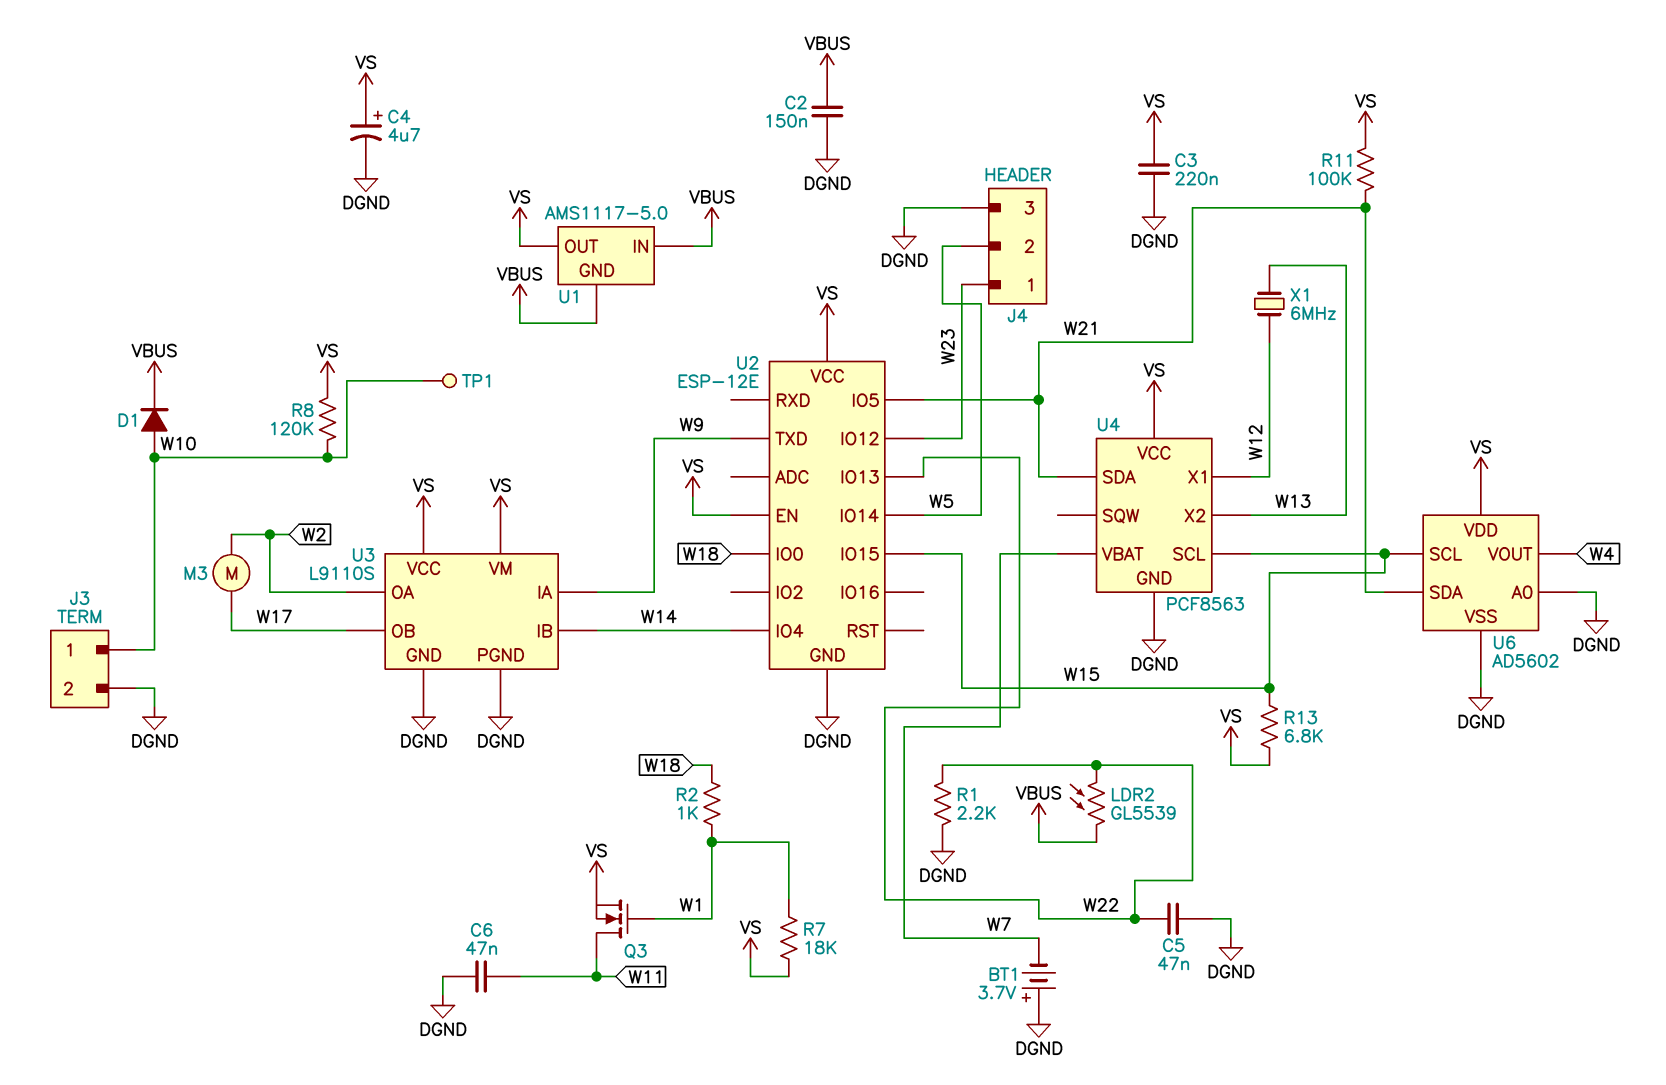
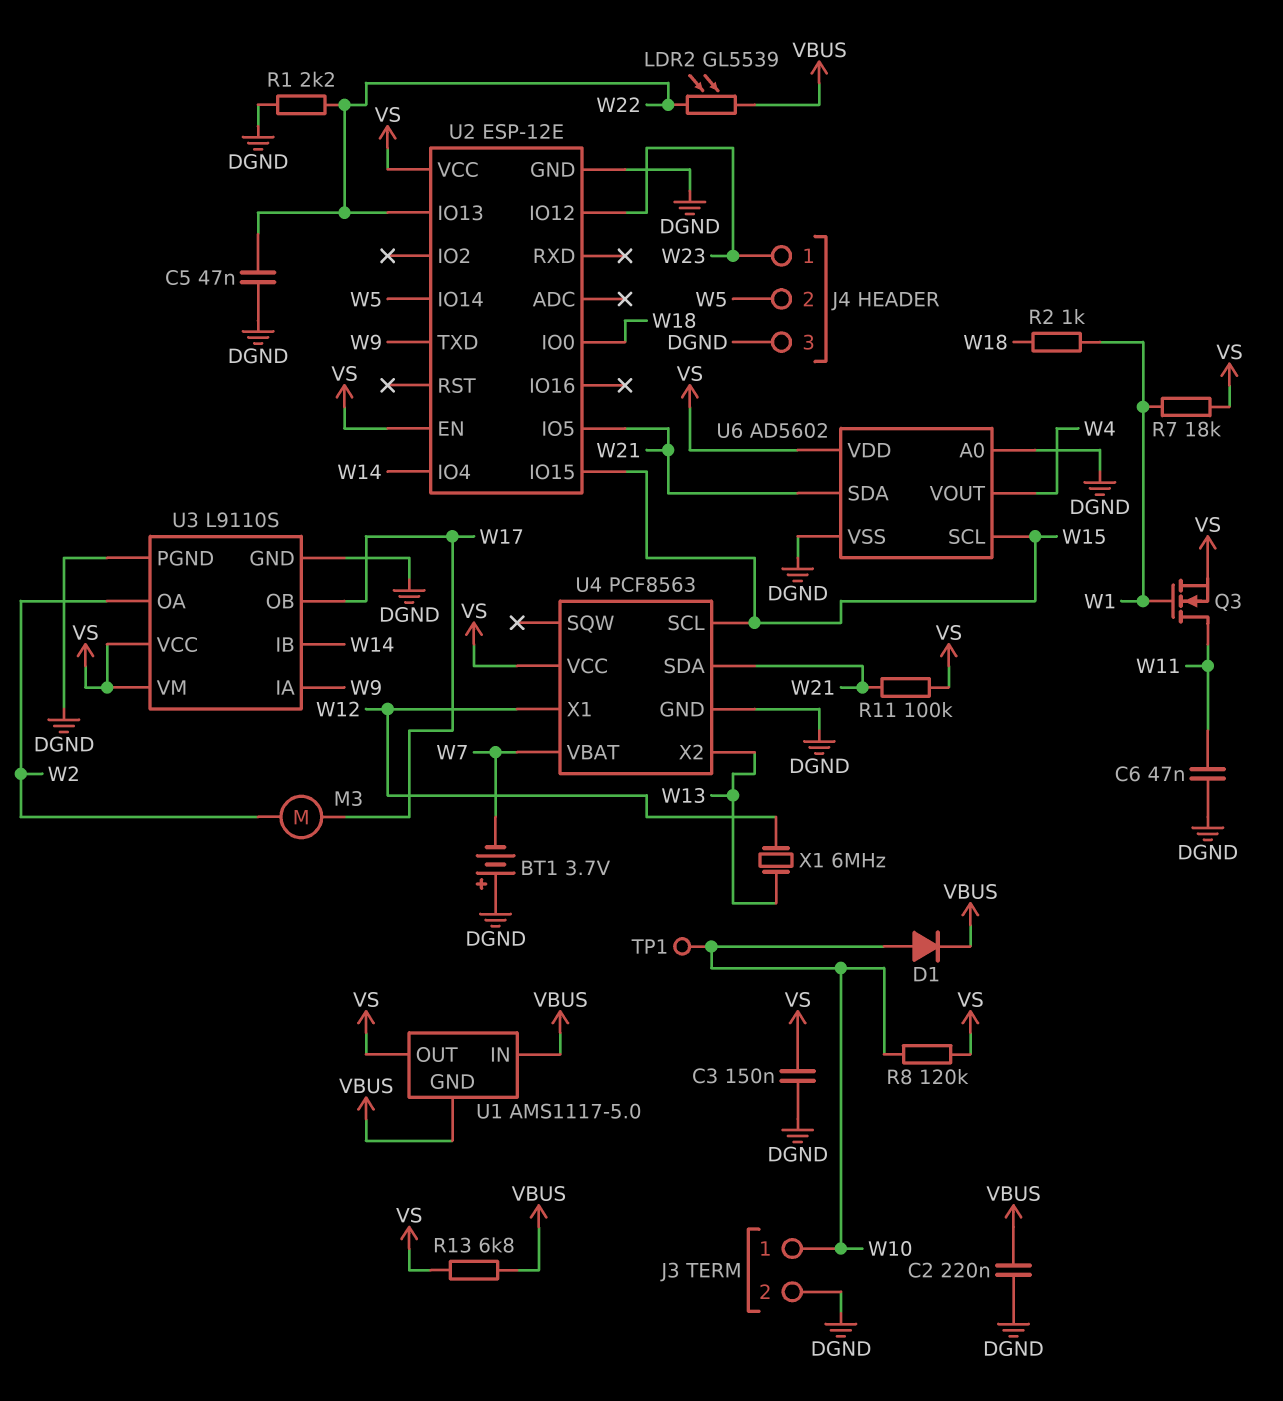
C2: 150nF (DGND, VBUS) -> 220nF (DGND, VBUS)
C3: 220nF (DGND, VS) -> 150nF (DGND, VS)
C4: 4.7uF (plus VS, minus DGND) -> none
R13: 6.8k (VS, W15) -> 6.8k (VBUS, VS)

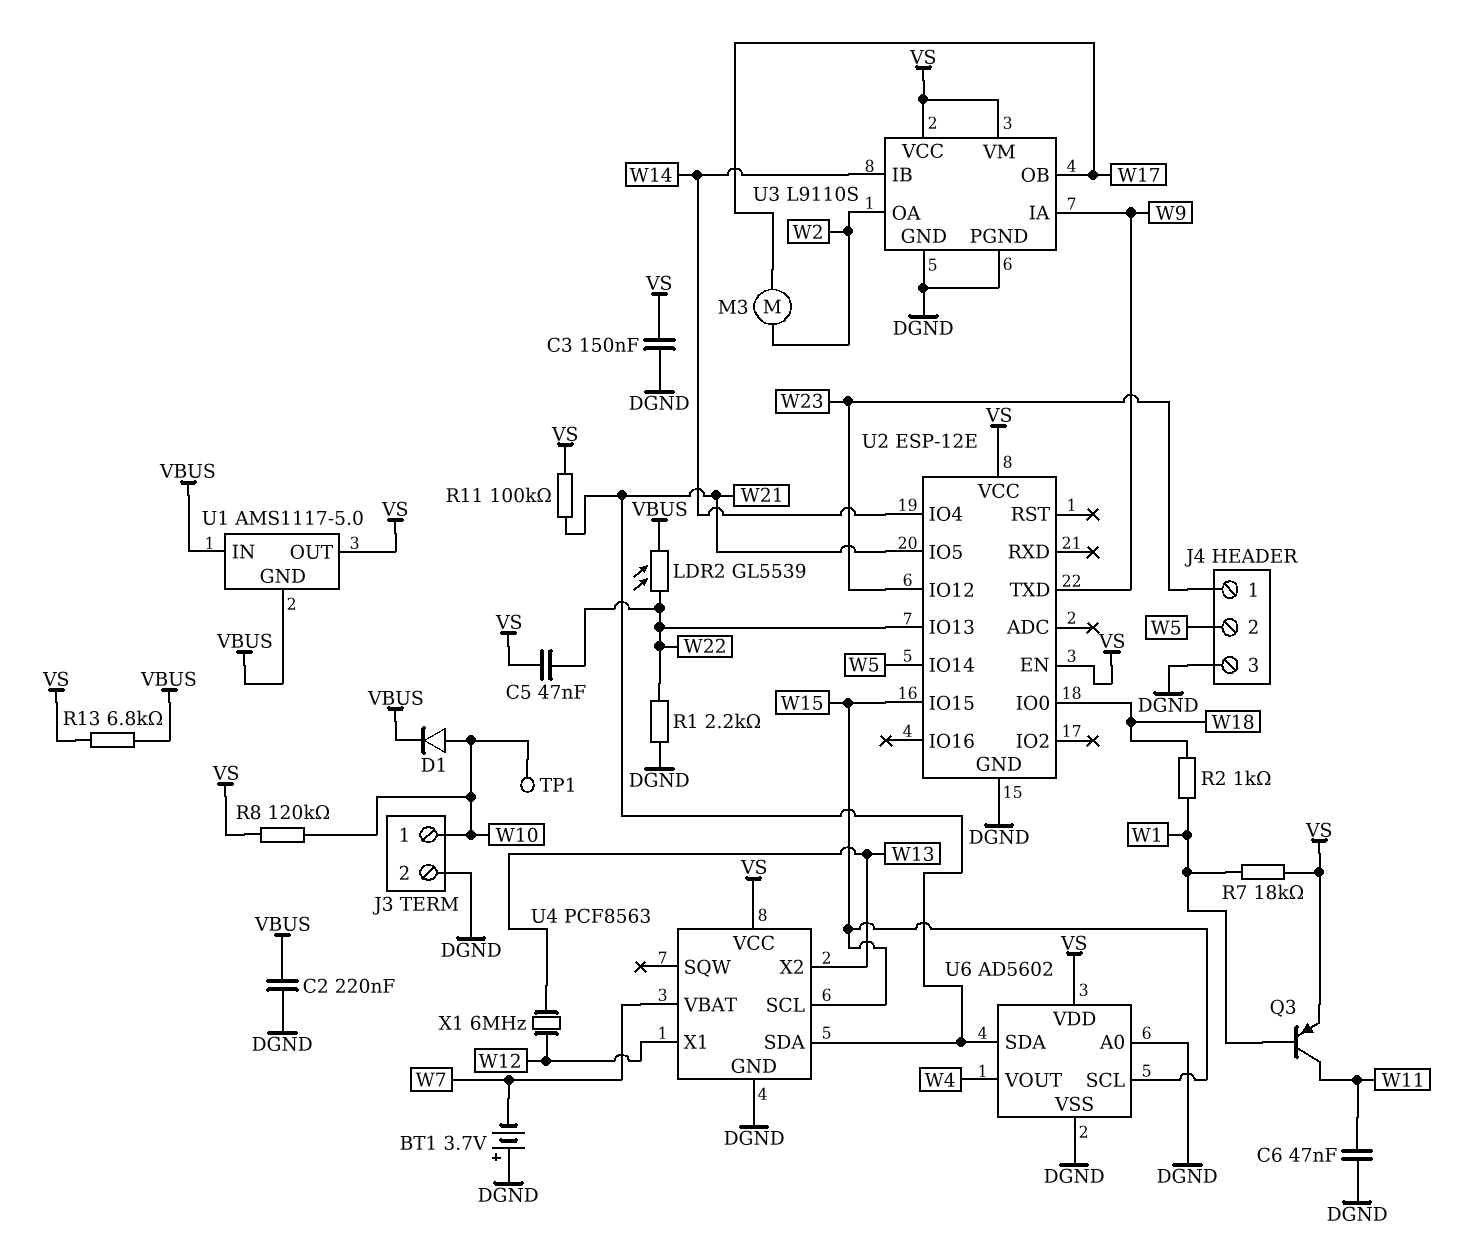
C5: 47nF (DGND, W22) -> 47nF (VS, W22)
Q3: NMOS (G W1, D W11, S VS) -> PNP (B W1, C W11, E VS)

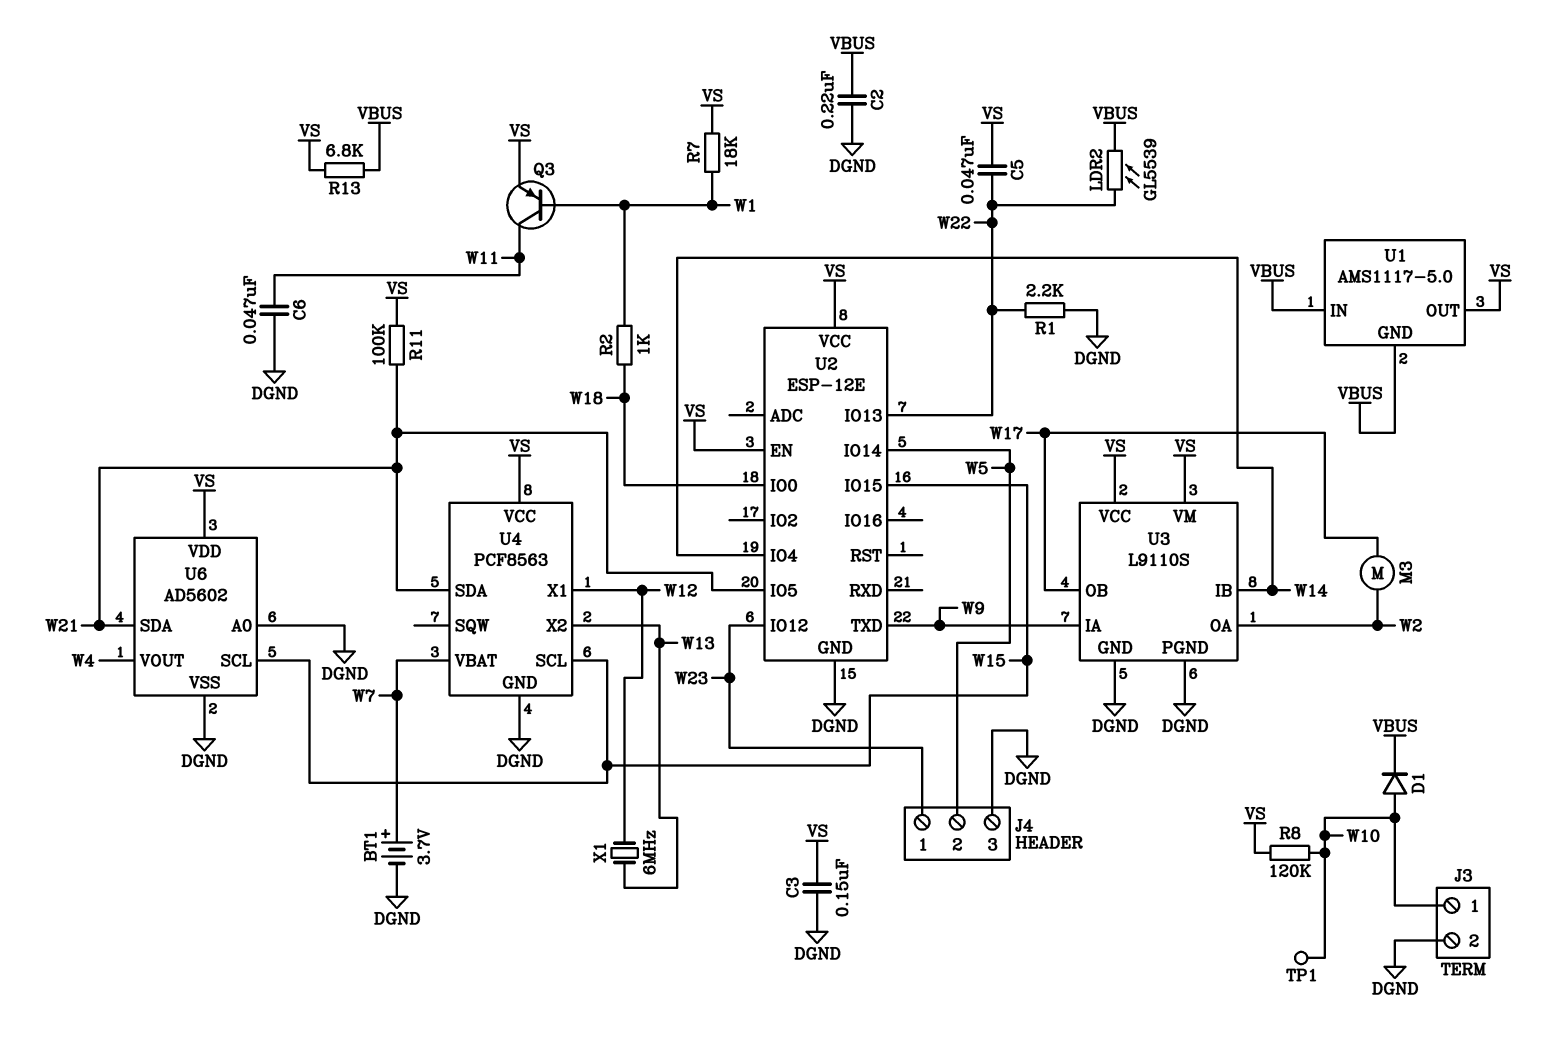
BT1: 3.7V (plus DGND, minus W7) -> 3.7V (plus W7, minus DGND)

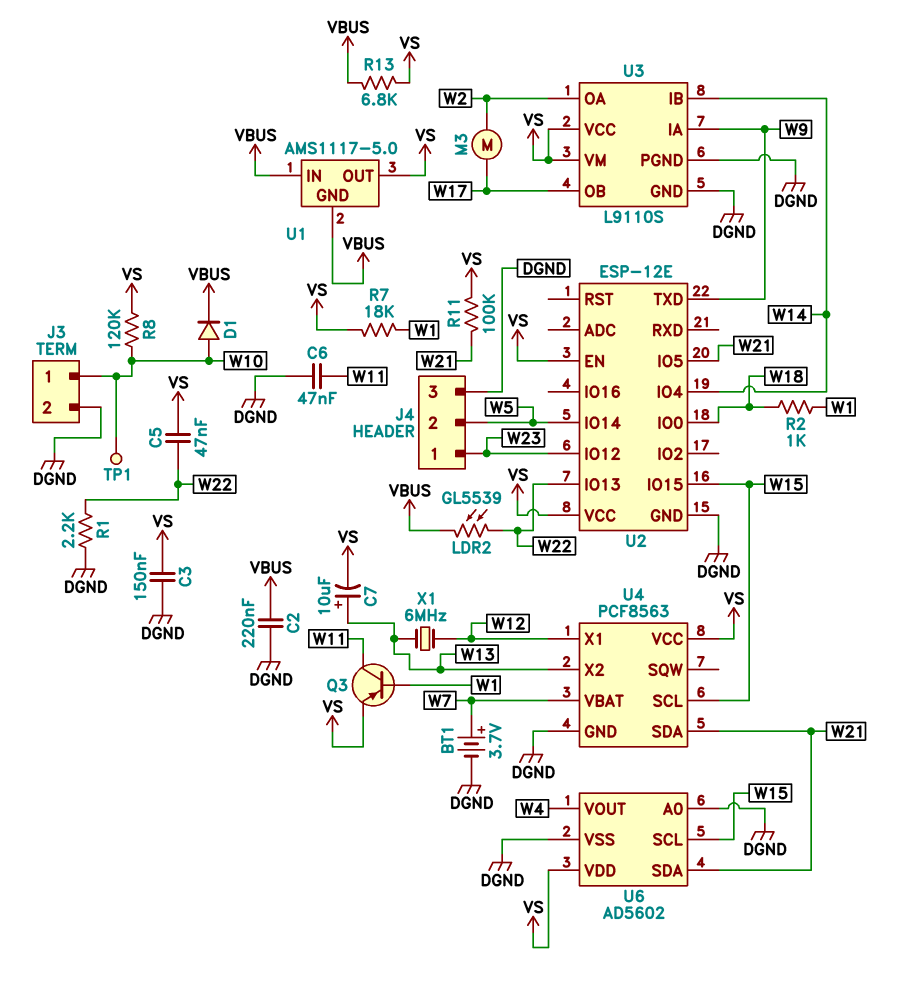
C7: none -> 10uF (plus W13, minus VS)

